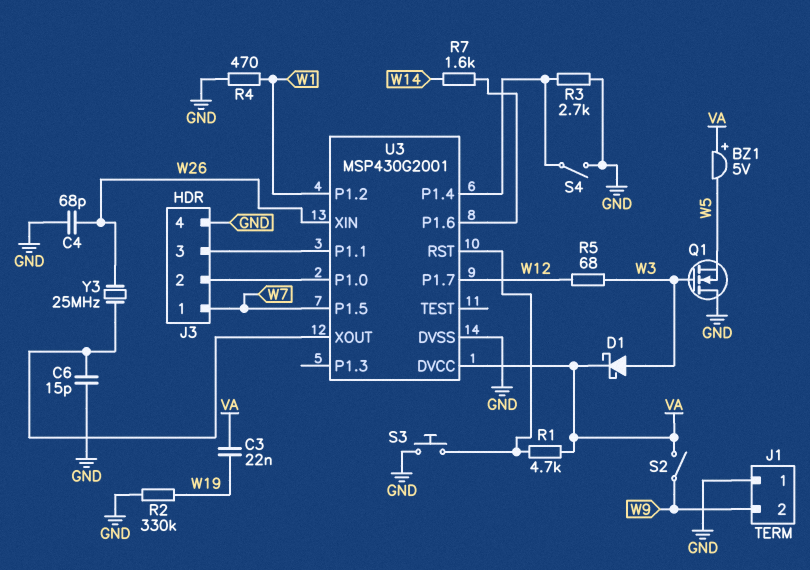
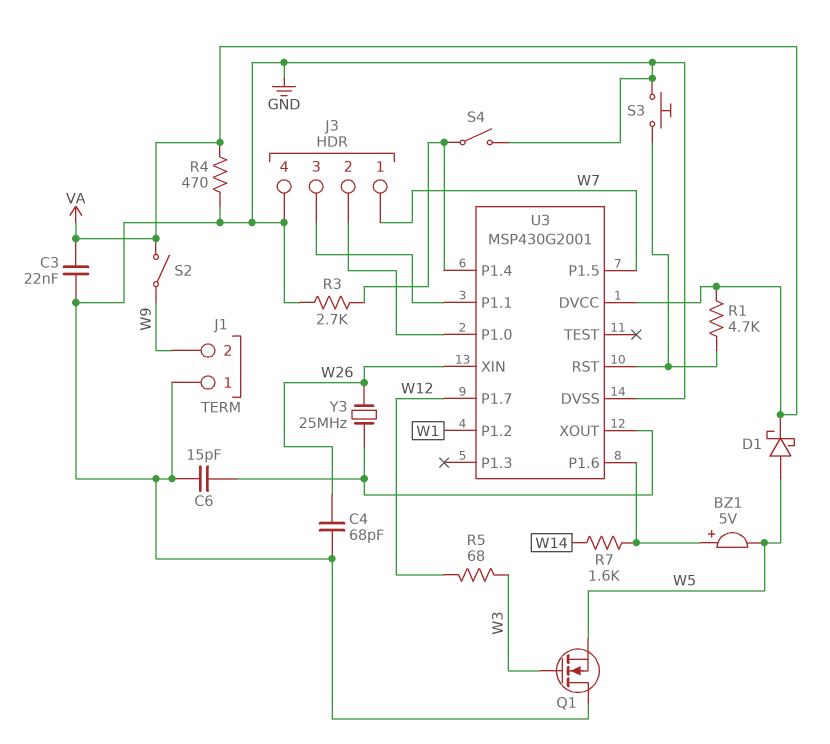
BZ1: buzzer 5V (plus VA, minus W5) -> buzzer 5V (plus U3/P1.6, minus W5)
C3: 22nF (VA, W19) -> 22nF (GND, VA)
D1: schottky (A W3, K VA) -> schottky (A W5, K VA)
R2: 330k (GND, W19) -> none
R4: 470 (GND, W1) -> 470 (GND, VA)

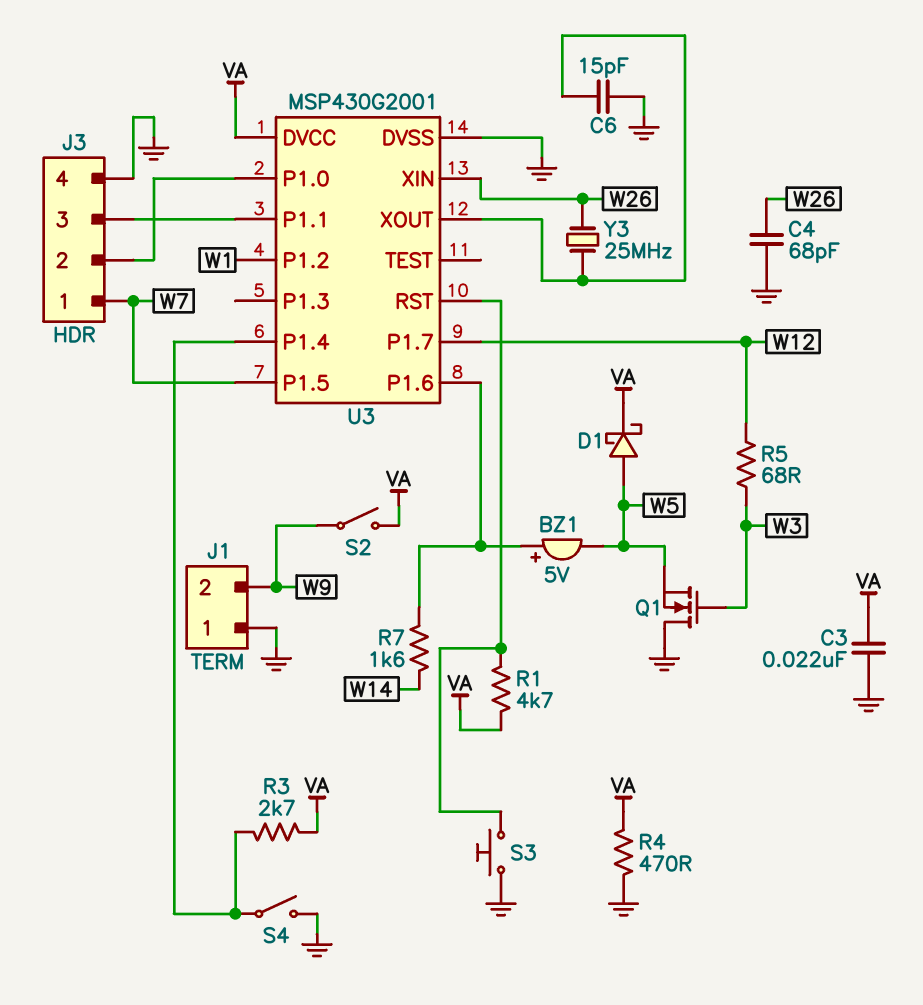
R3: 2.7k (GND, U3/P1.4) -> 2.7k (U3/P1.4, VA)

